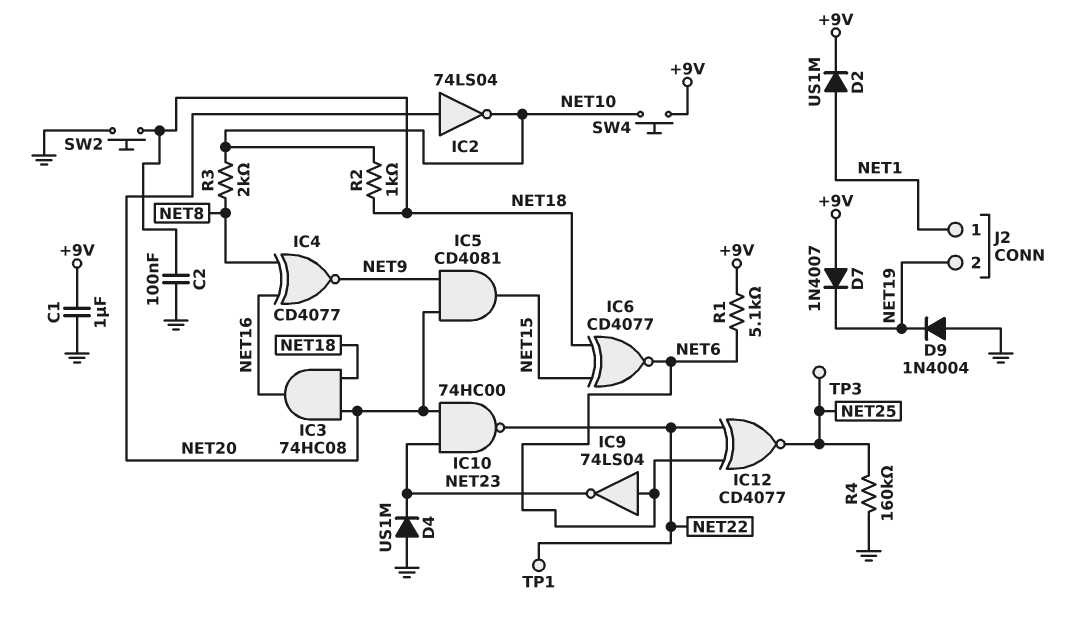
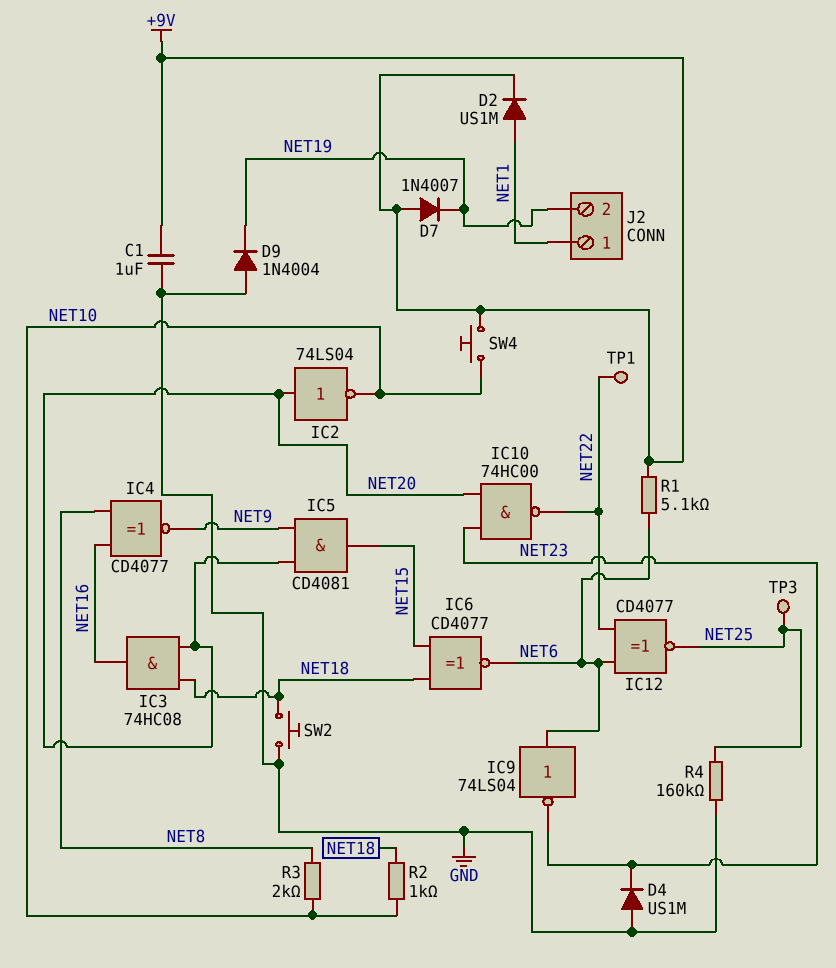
C2: 100nF (GND, NET18) -> none

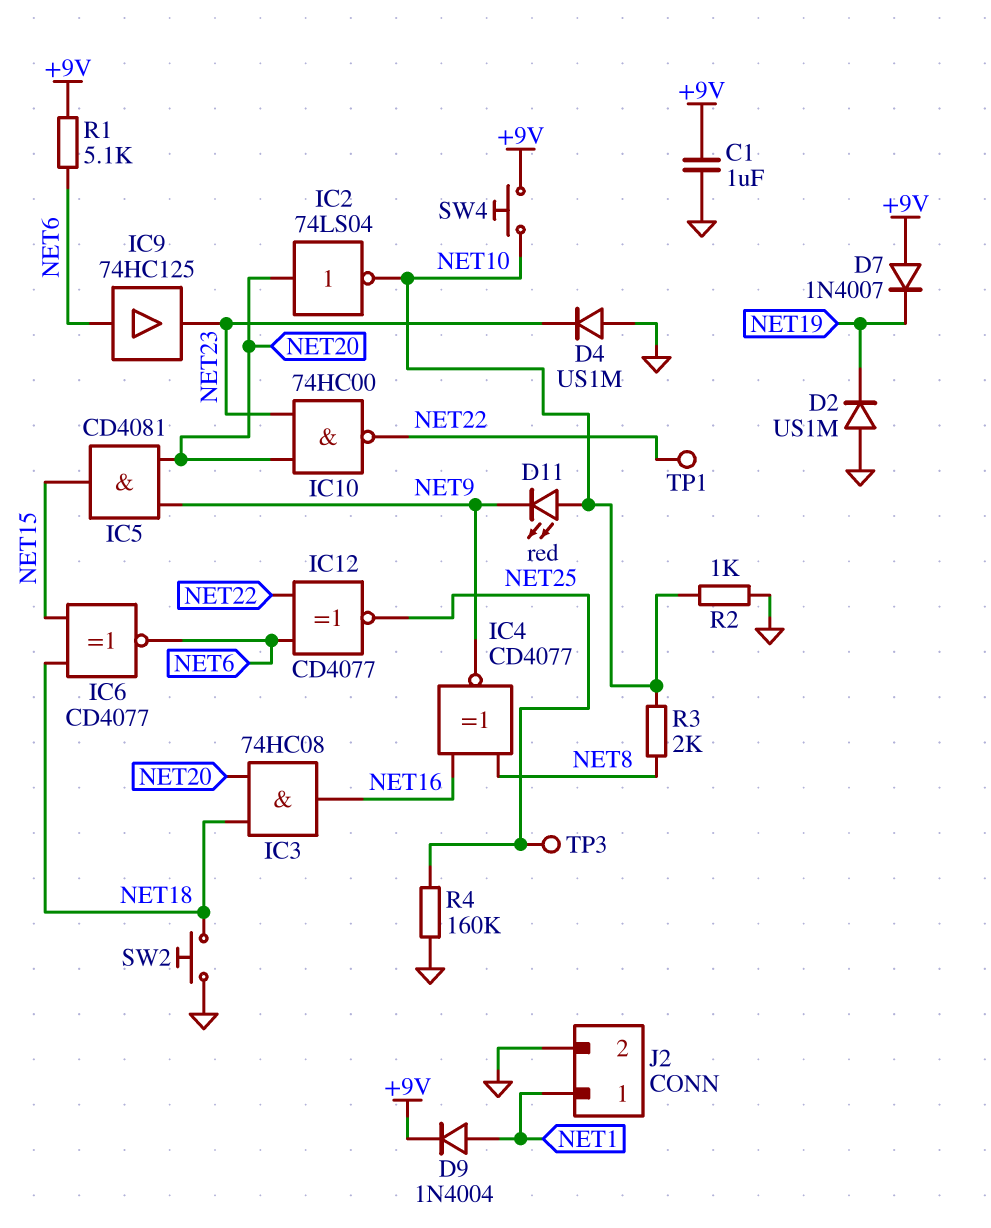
D2: diode US1M (A NET1, K +9V) -> diode US1M (A GND, K NET19)
D9: diode 1N4004 (A GND, K NET19) -> diode 1N4004 (A NET1, K +9V)
D11: none -> LED red (A NET10, K NET9)
IC9: NOT 74LS04 (in NET6, out NET23) -> buffer 74HC125 (in NET6, out NET23)
J2 pin 2: NET19 -> GND
R2: 1k (NET10, NET18) -> 1k (GND, NET10)

